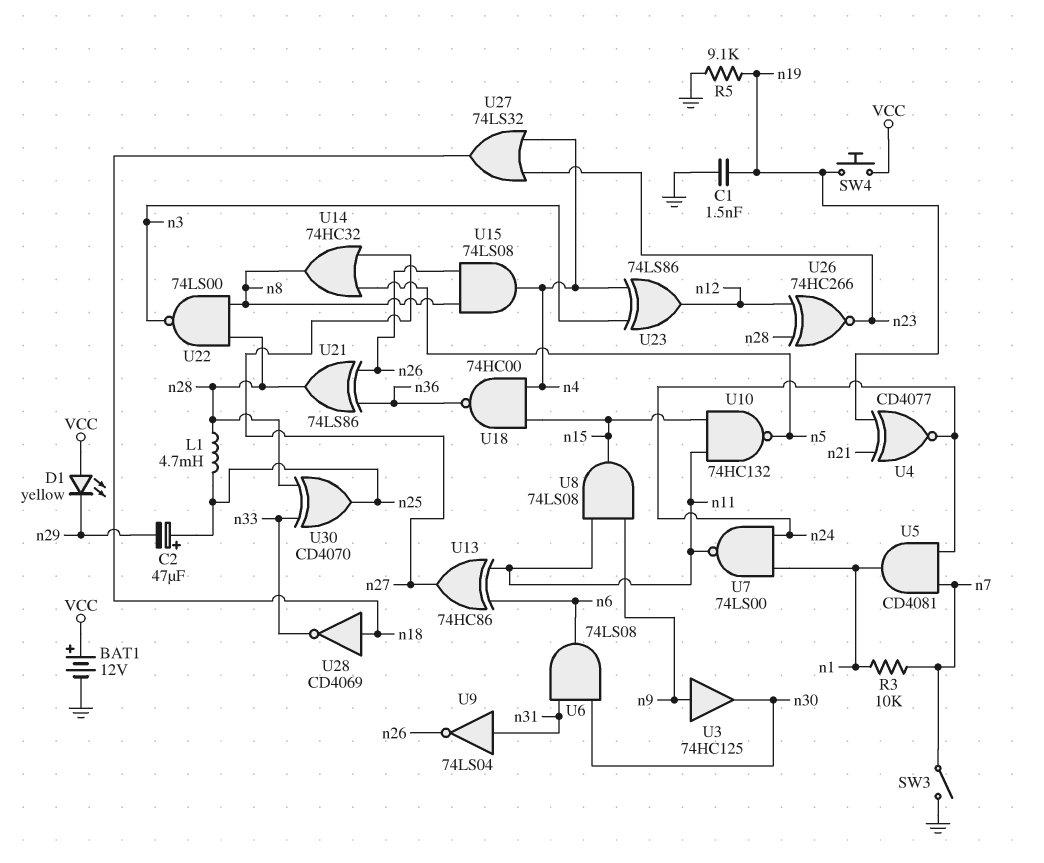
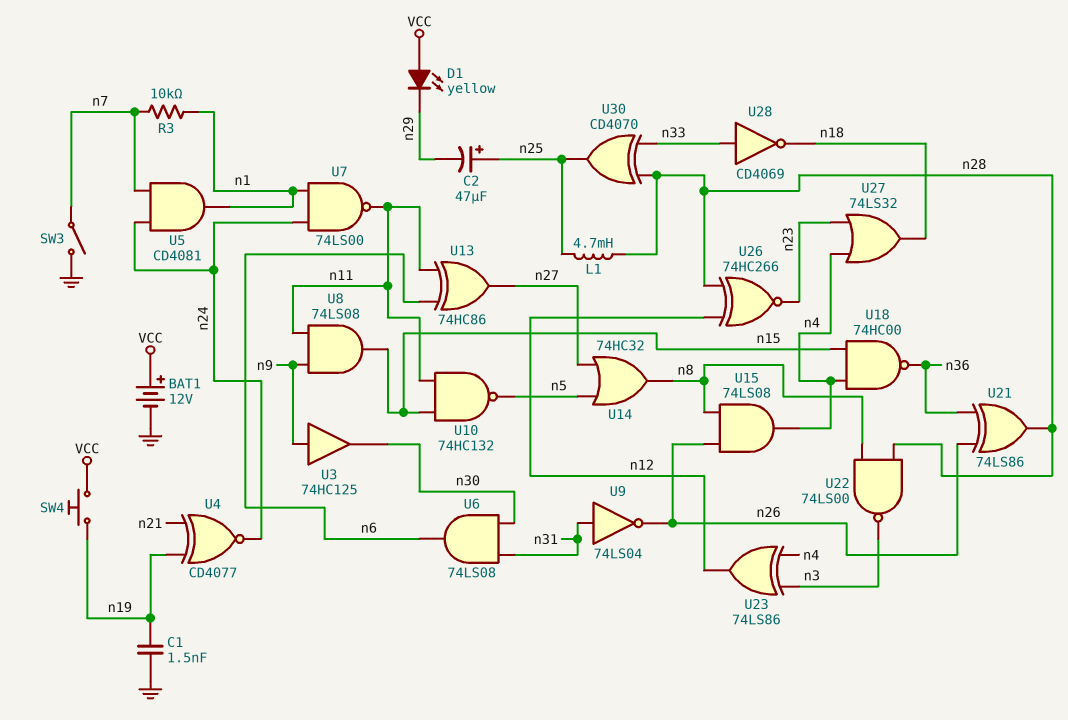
R5: 9.1k (GND, n19) -> none
U28: NOT CD4069 (in n18, out n33) -> NOT CD4069 (in n33, out n18)

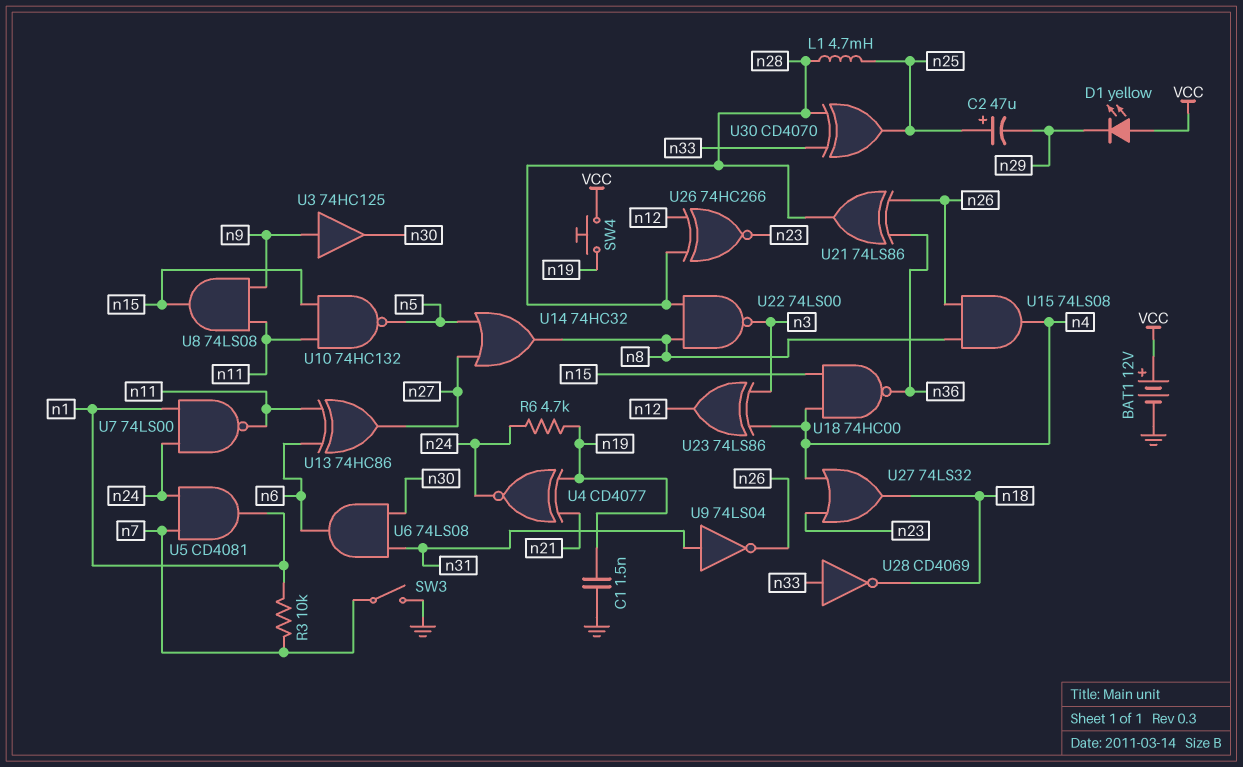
R6: none -> 4.7k (n19, n24)

